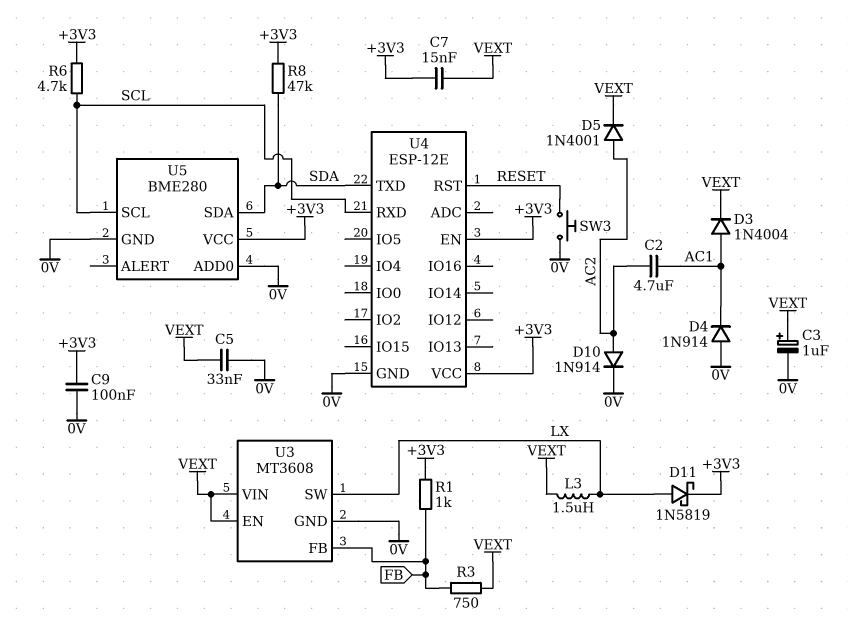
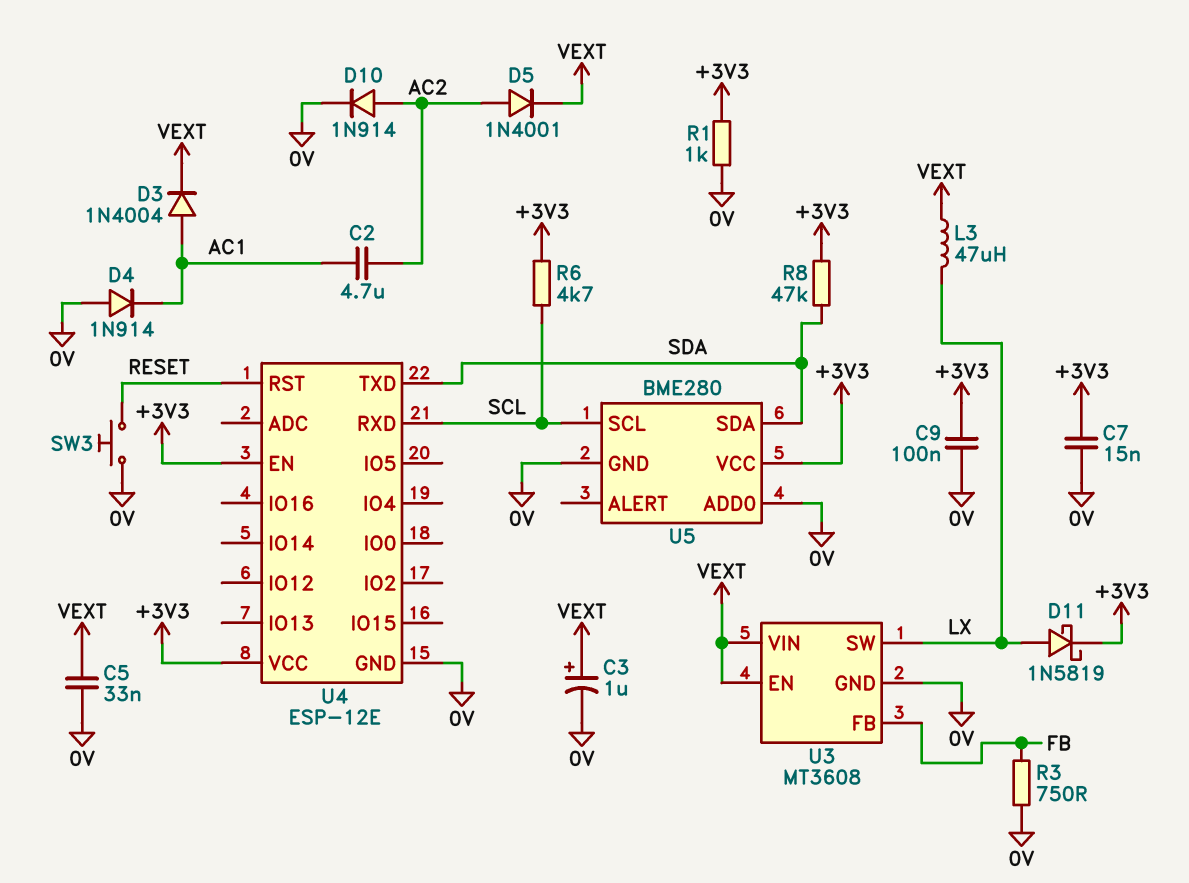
C7: 15nF (+3V3, VEXT) -> 15nF (+3V3, 0V)
L3: 1.5uH (LX, VEXT) -> 47uH (LX, VEXT)
R1: 1k (+3V3, FB) -> 1k (+3V3, 0V)
R3: 750 (FB, VEXT) -> 750 (0V, FB)

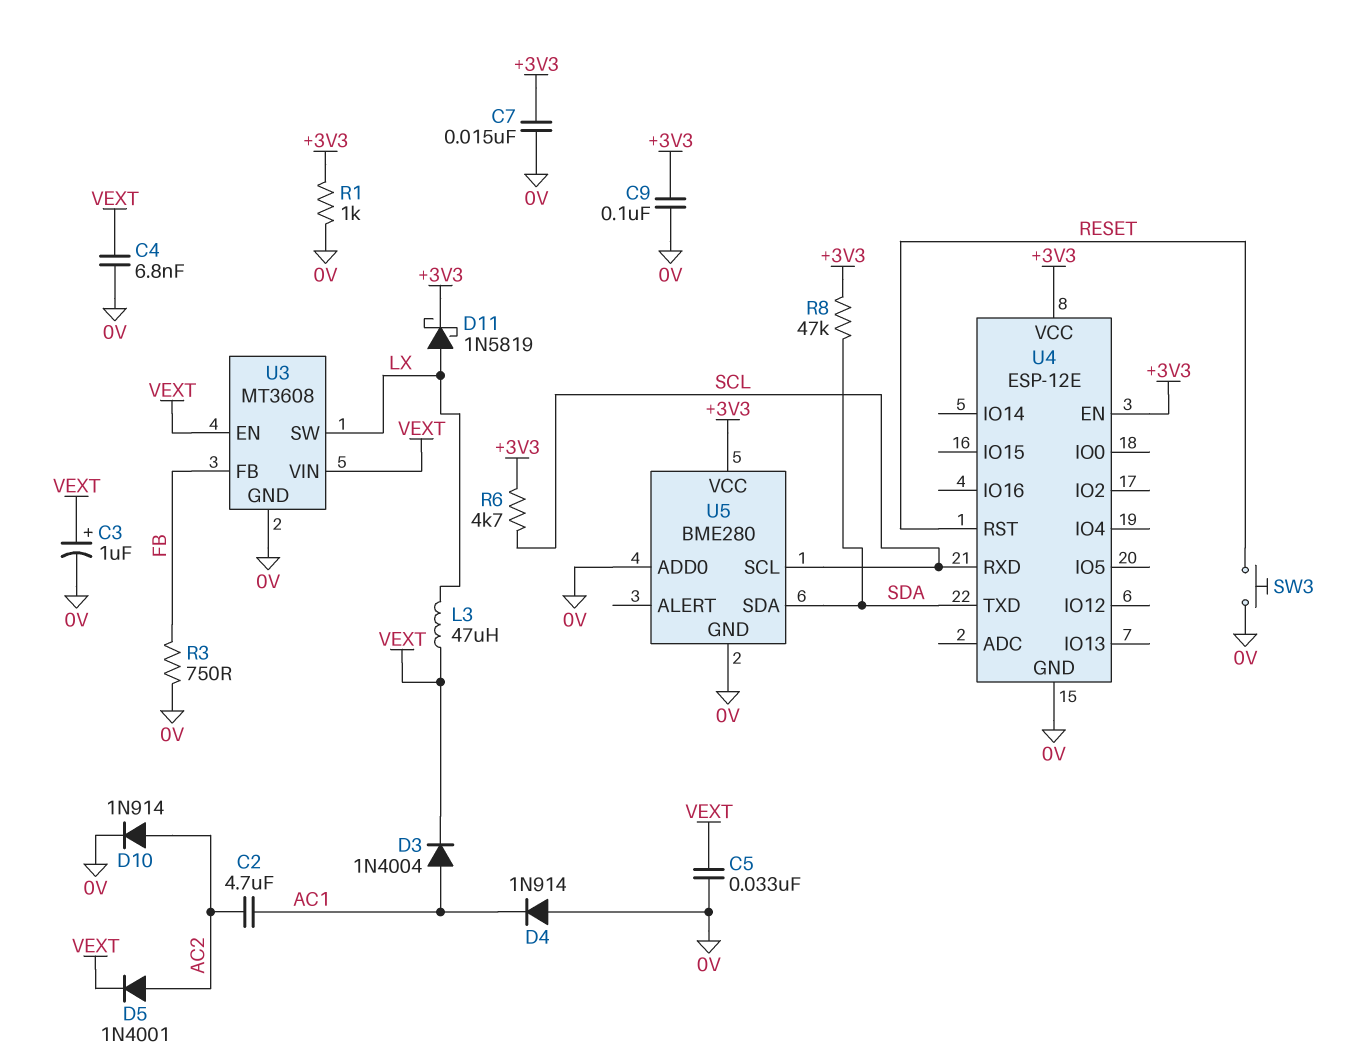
C4: none -> 6.8nF (0V, VEXT)

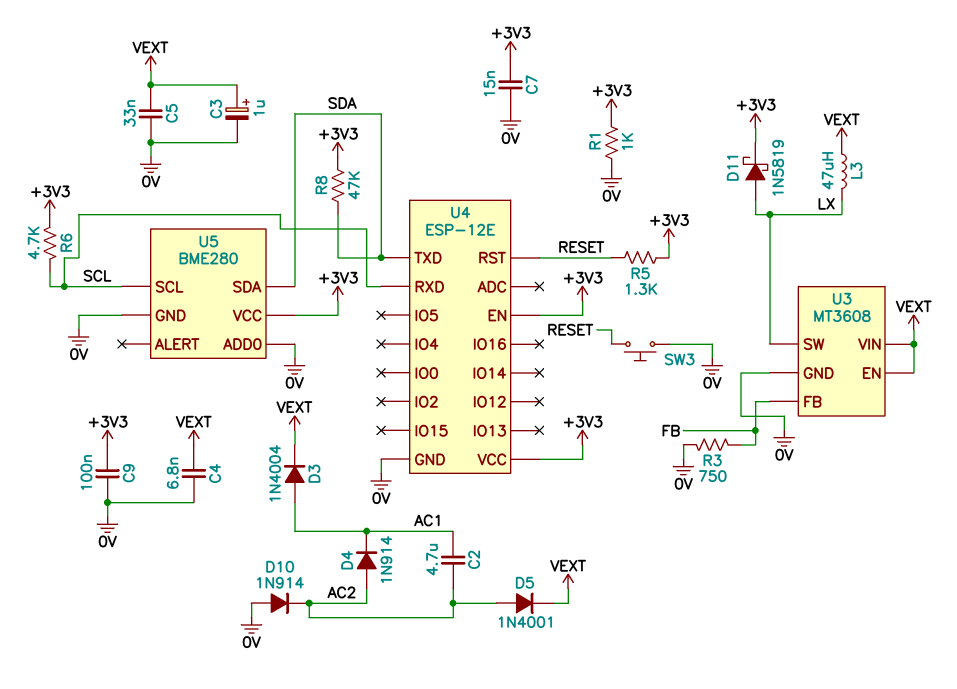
D4: diode 1N914 (A 0V, K AC1) -> diode 1N914 (A AC2, K AC1)
D10: diode 1N914 (A AC2, K 0V) -> diode 1N914 (A 0V, K AC2)
R5: none -> 1.3k (+3V3, RESET)

